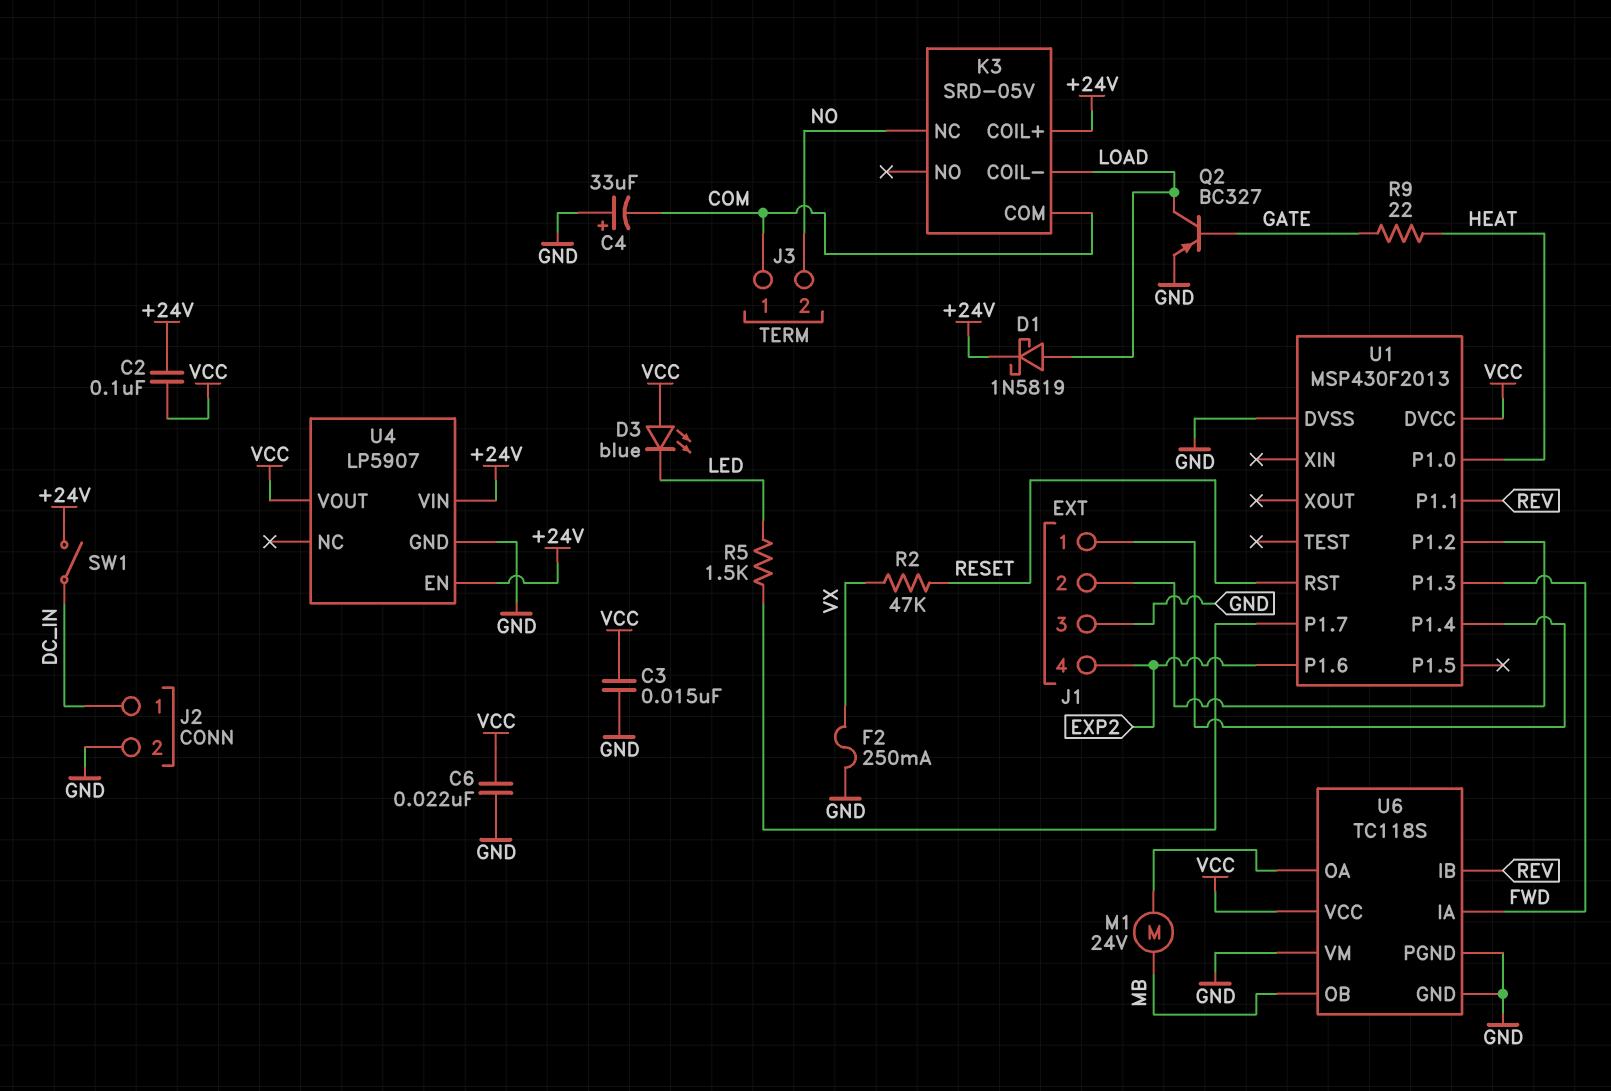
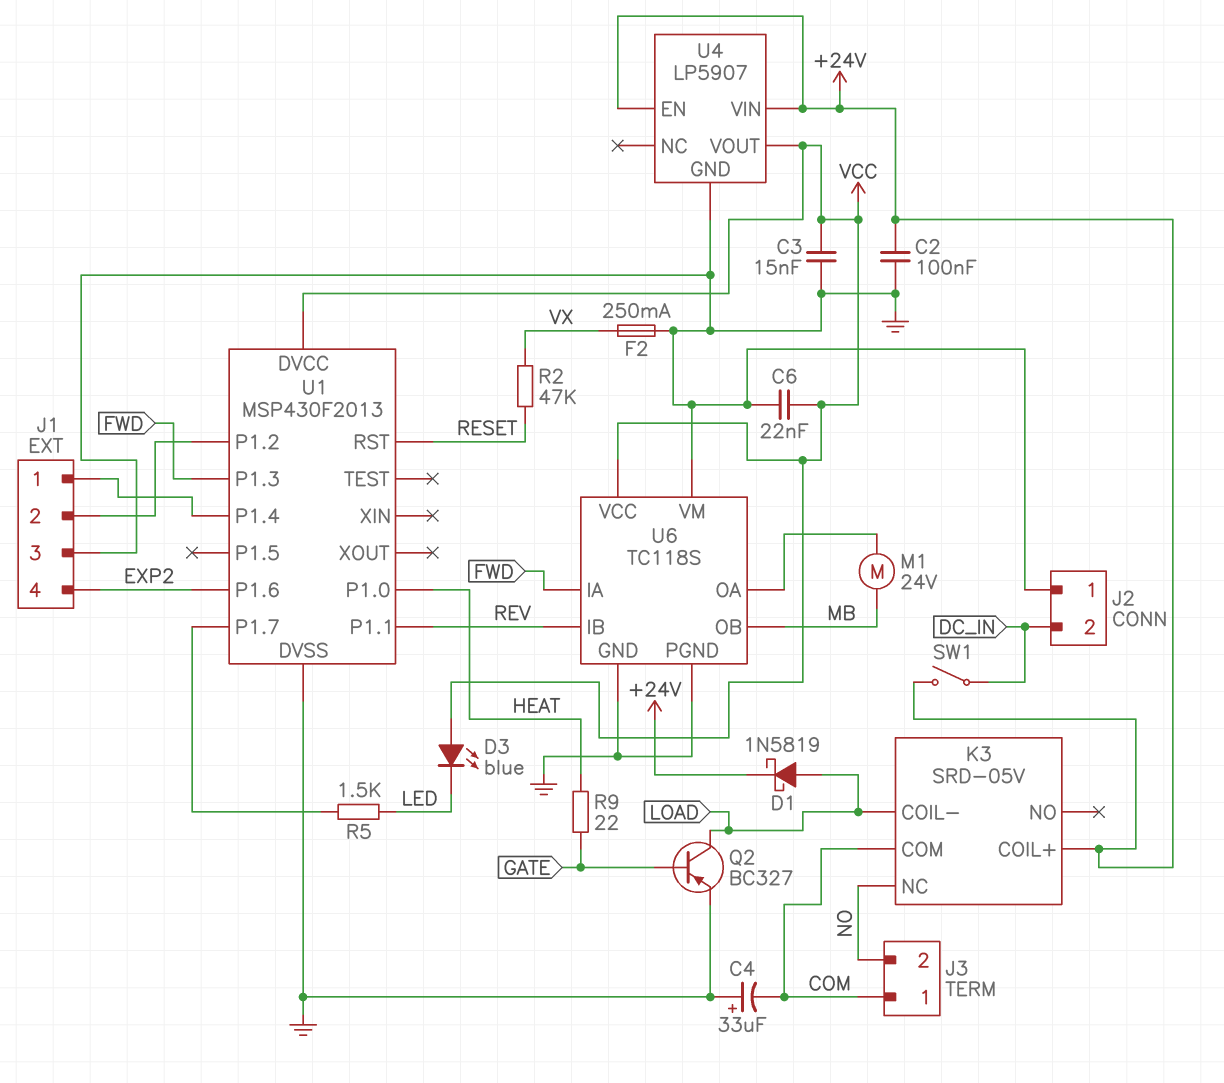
C2: 100nF (+24V, VCC) -> 100nF (+24V, GND)
J2 pin 1: DC_IN -> GND
J2 pin 2: GND -> DC_IN

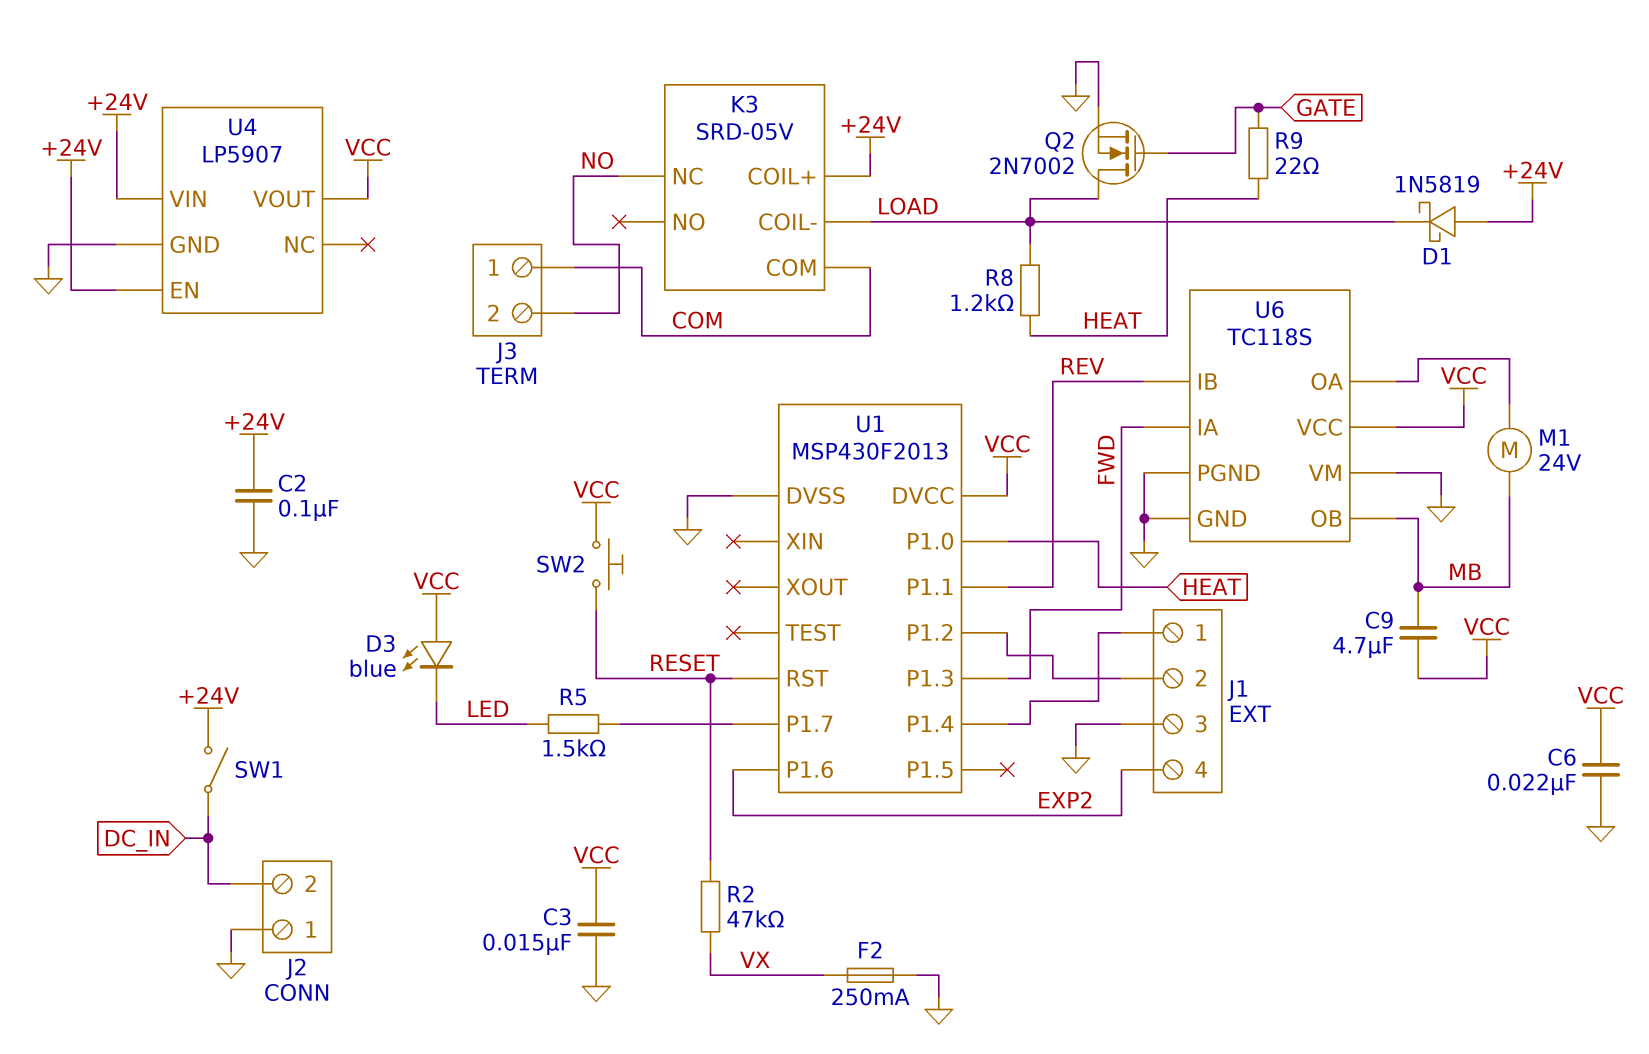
C4: 33uF (plus GND, minus COM) -> none
C9: none -> 4.7uF (MB, VCC)
D1: schottky 1N5819 (A LOAD, K +24V) -> schottky 1N5819 (A +24V, K LOAD)
Q2: PNP BC327 (B GATE, C LOAD, E GND) -> NMOS 2N7002 (G GATE, D LOAD, S GND)
R8: none -> 1.2k (HEAT, LOAD)
SW2: none -> button (RESET, VCC)

